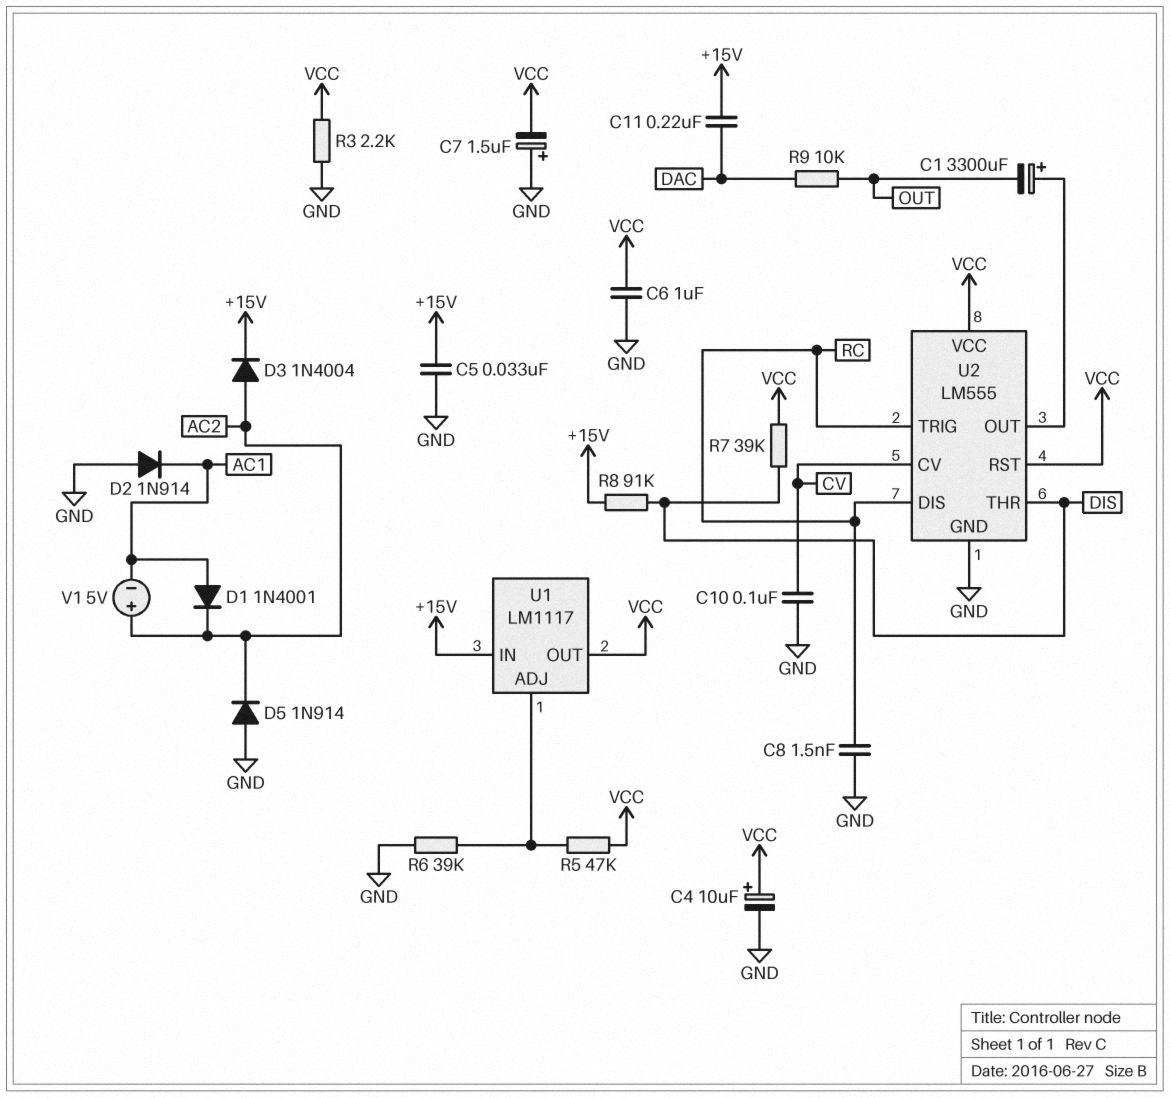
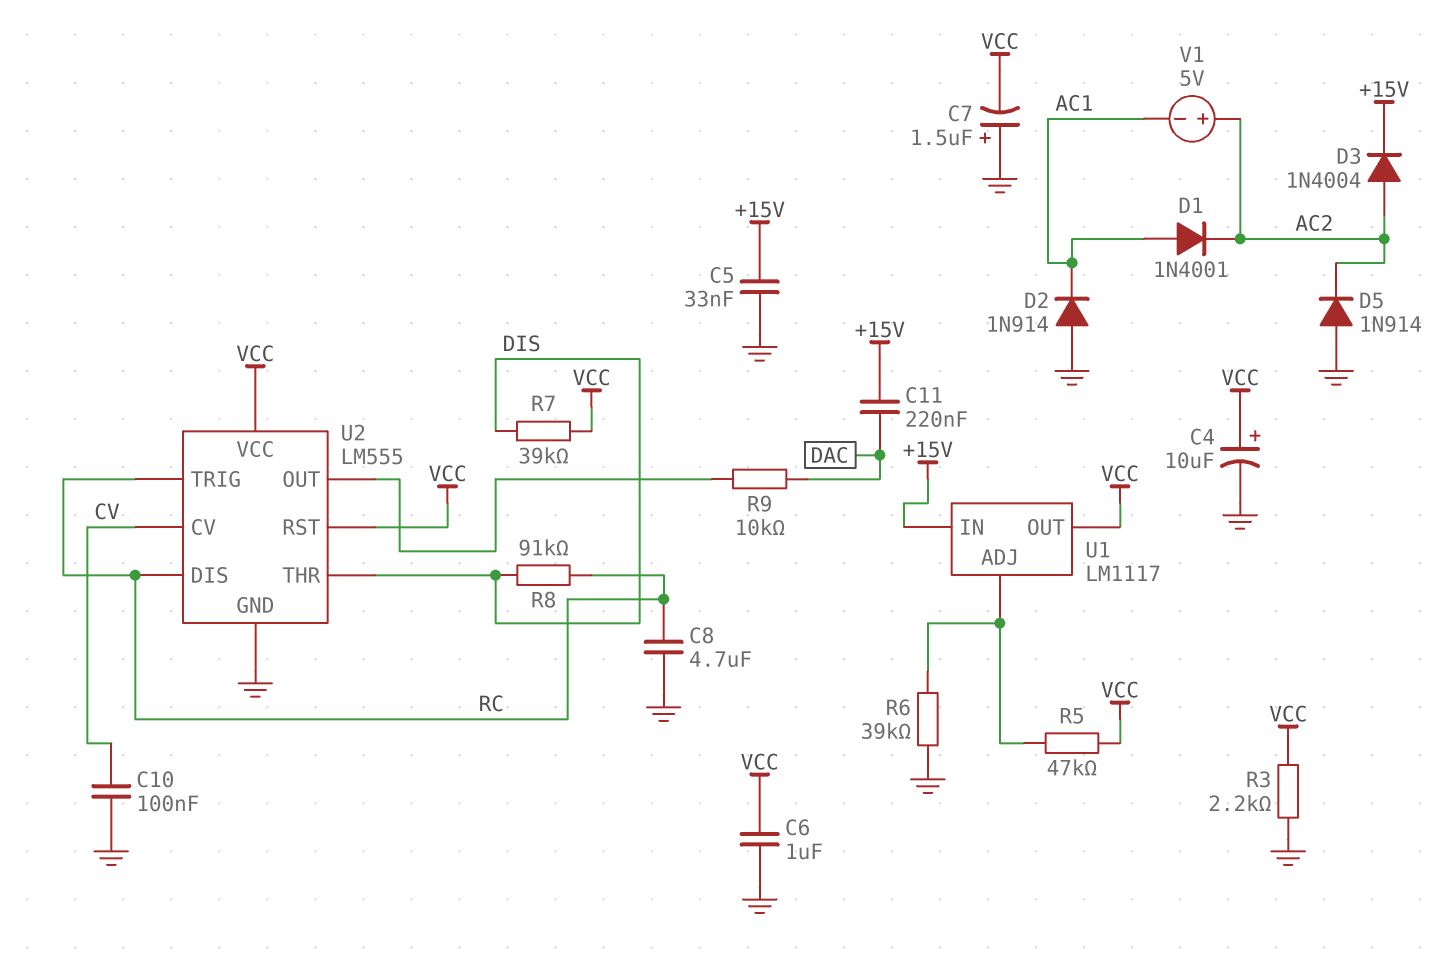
C1: 3300uF (plus U2/OUT, minus OUT) -> none
C8: 1.5nF (GND, RC) -> 4.7uF (GND, RC)
R8: 91k (+15V, DIS) -> 91k (DIS, RC)
R9: 10k (DAC, OUT) -> 10k (DAC, U2/OUT)

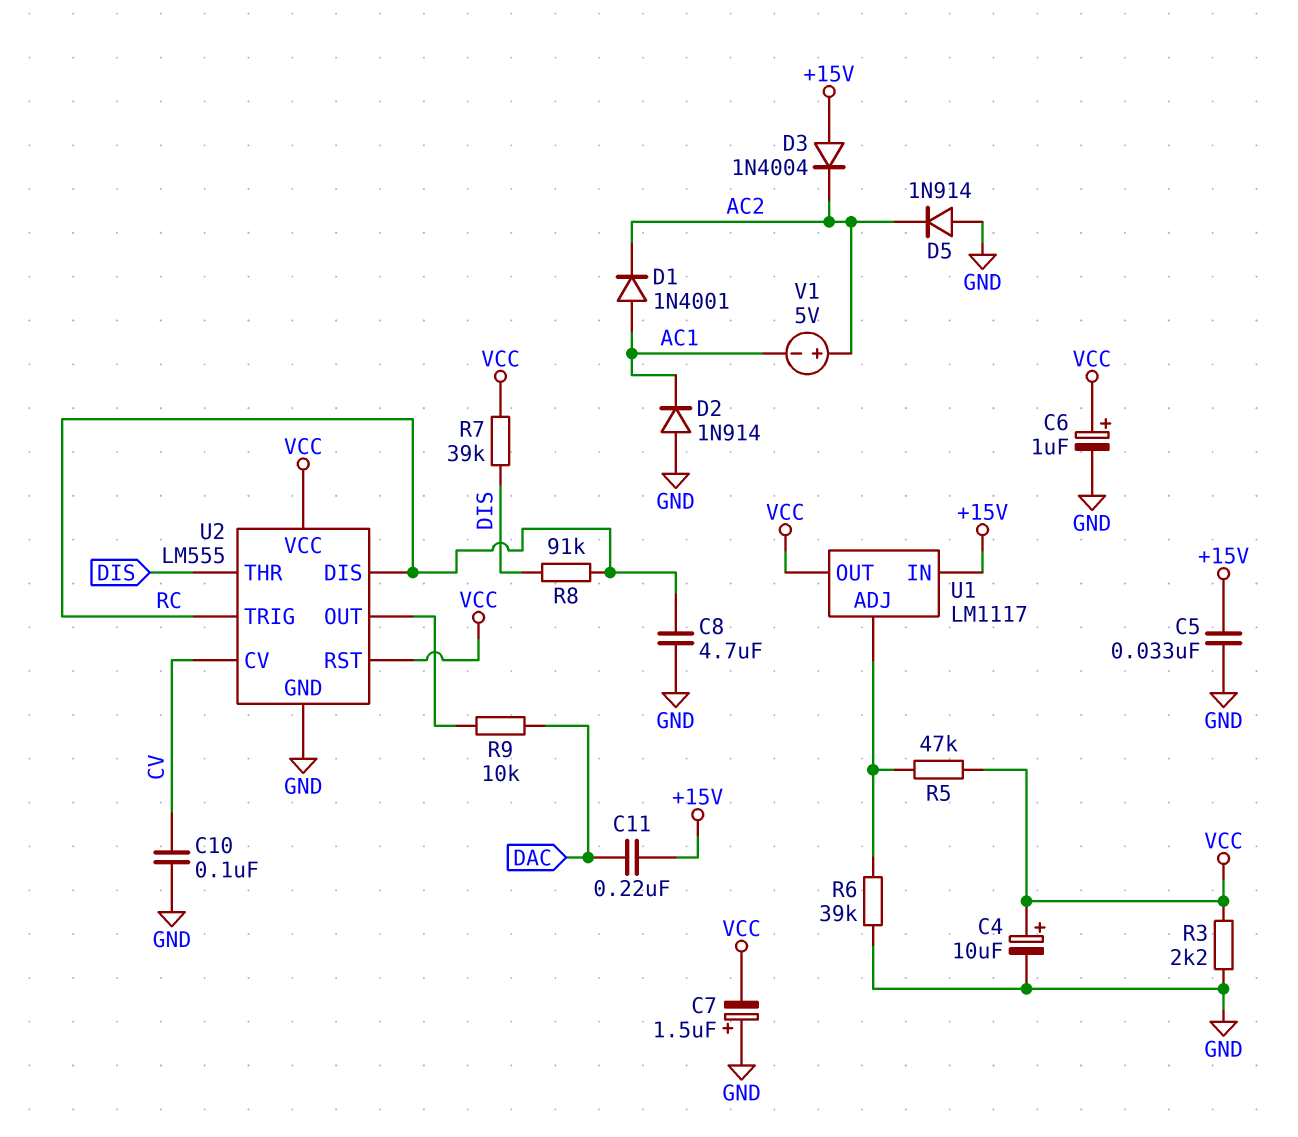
C6: 1uF (GND, VCC) -> 1uF (plus VCC, minus GND)
D3: diode 1N4004 (A AC2, K +15V) -> diode 1N4004 (A +15V, K AC2)

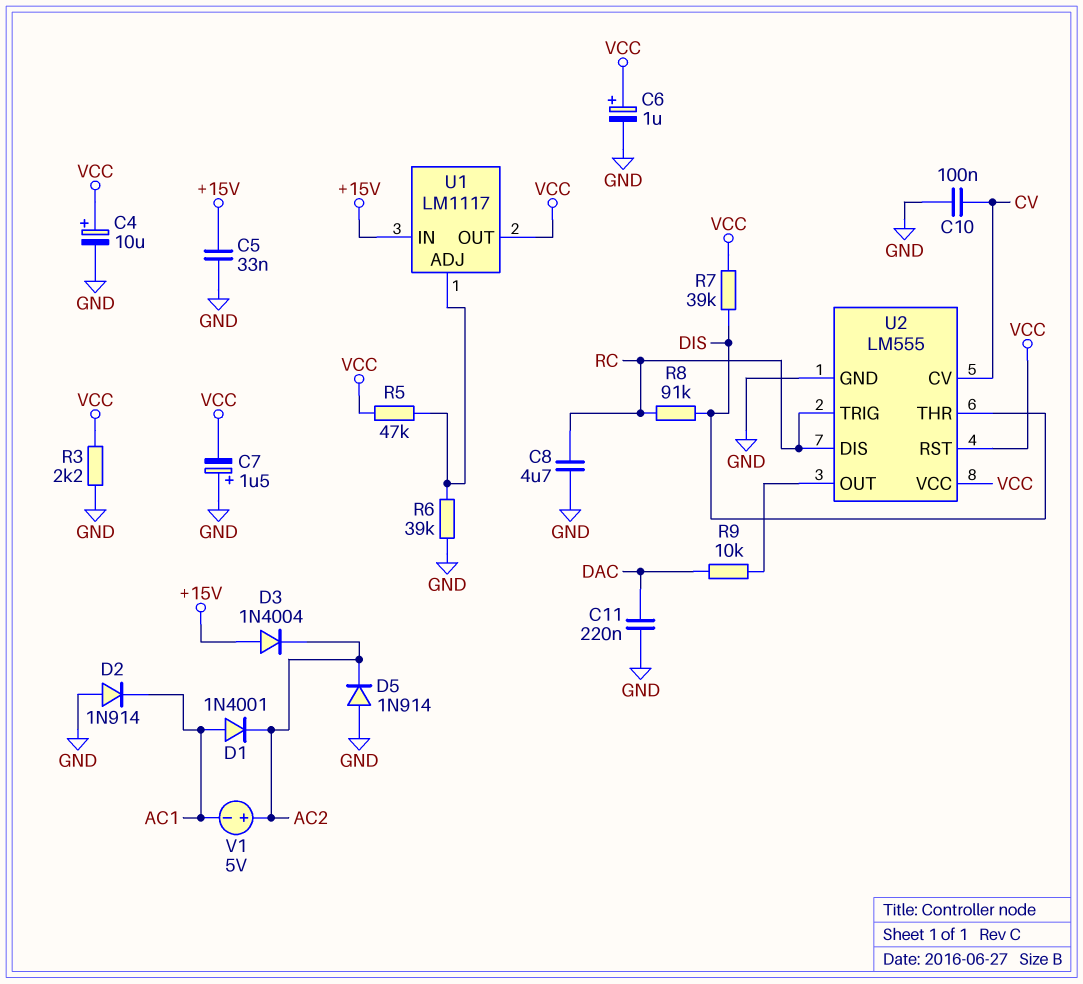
C11: 220nF (+15V, DAC) -> 220nF (DAC, GND)

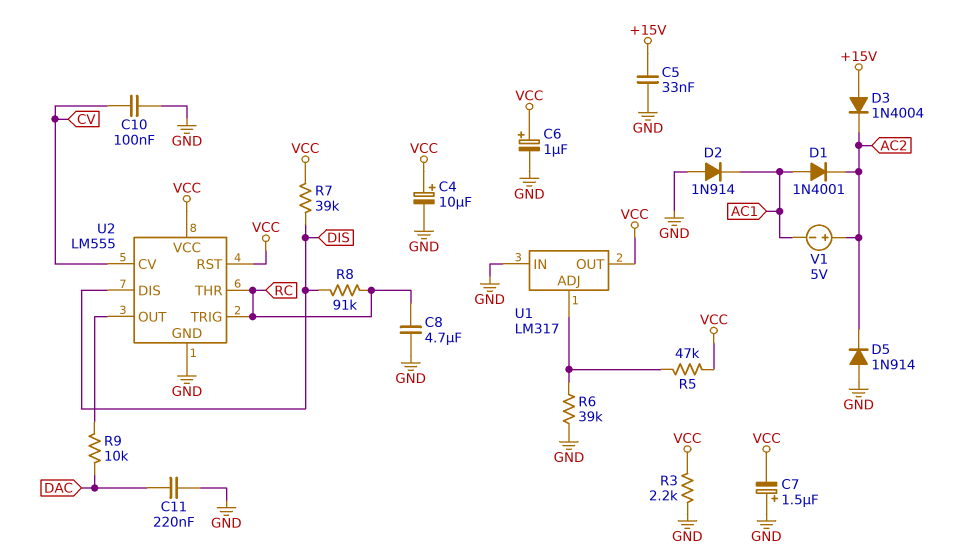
U1: LM1117 -> LM317
U1 pin IN: +15V -> GND
U2 pin DIS: RC -> DIS
U2 pin THR: DIS -> RC

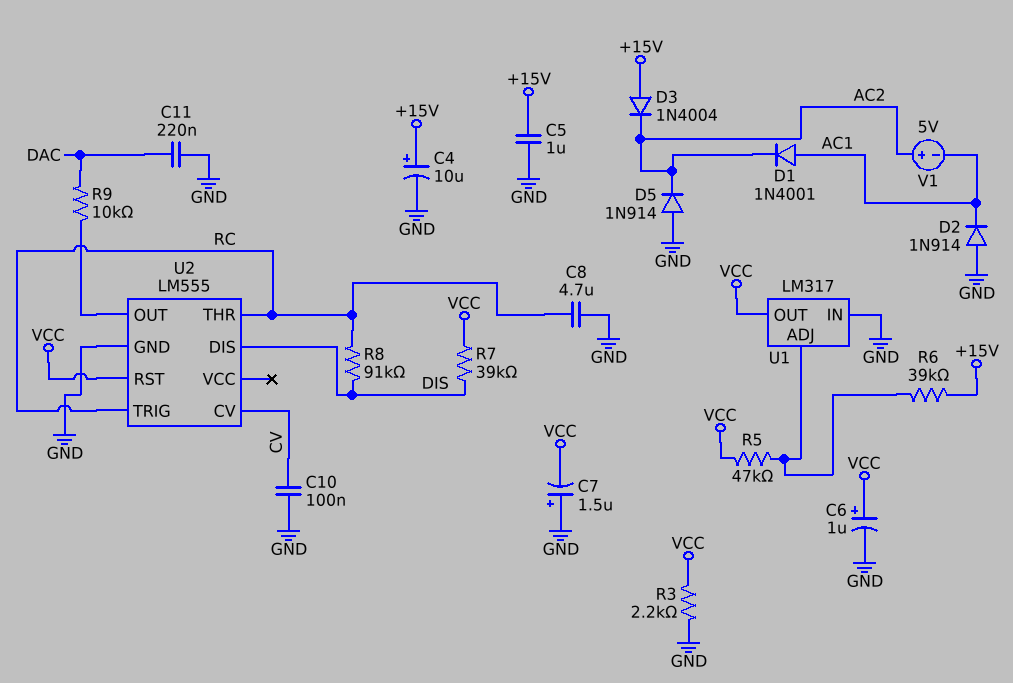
C4: 10uF (plus VCC, minus GND) -> 10uF (plus +15V, minus GND)
C5: 33nF (+15V, GND) -> 1uF (+15V, GND)
R6: 39k (GND, U1/ADJ) -> 39k (+15V, U1/ADJ)
U2 pin VCC: VCC -> none

